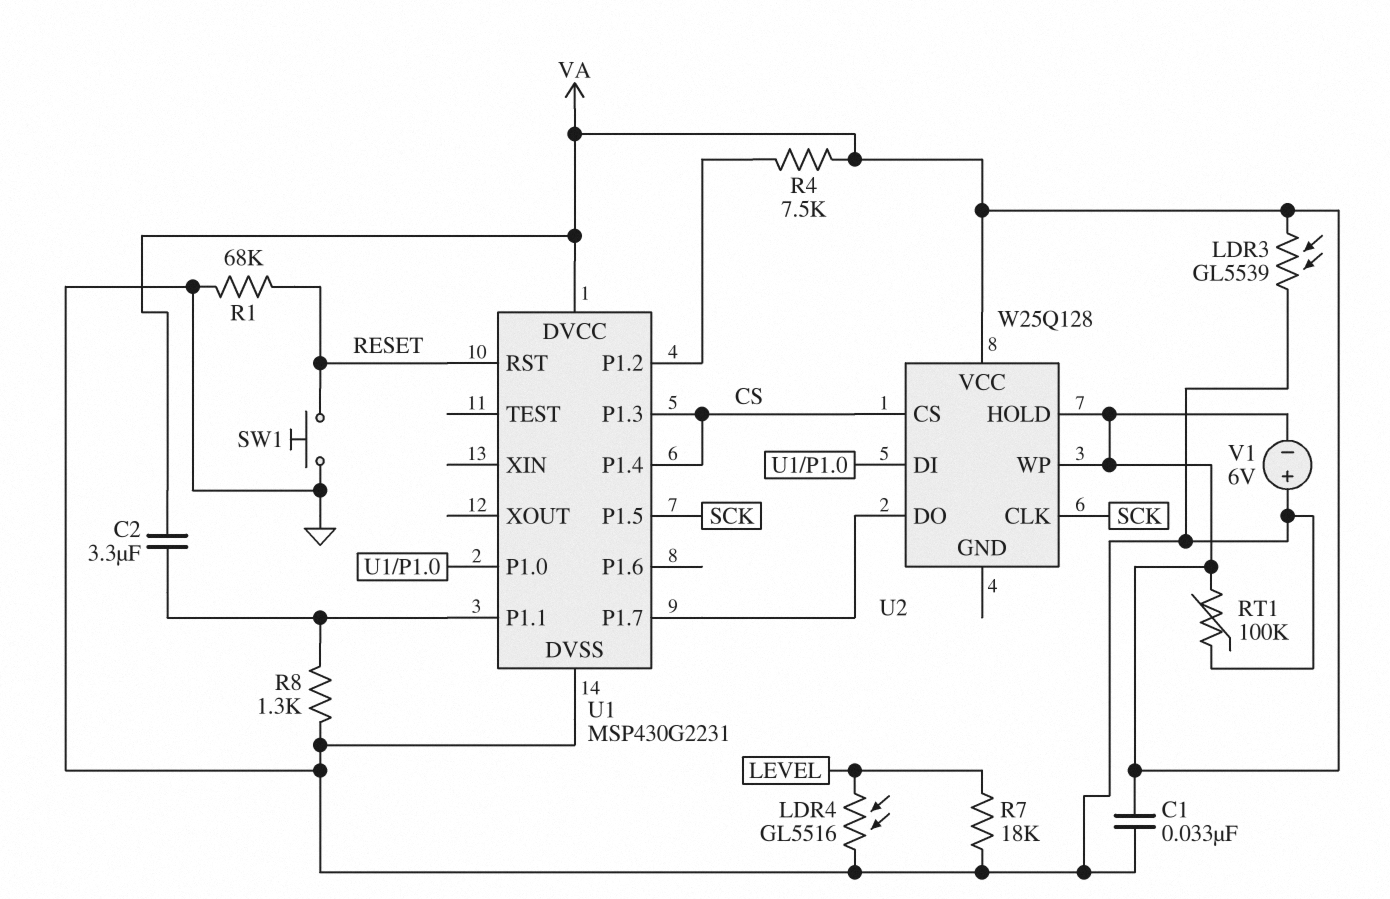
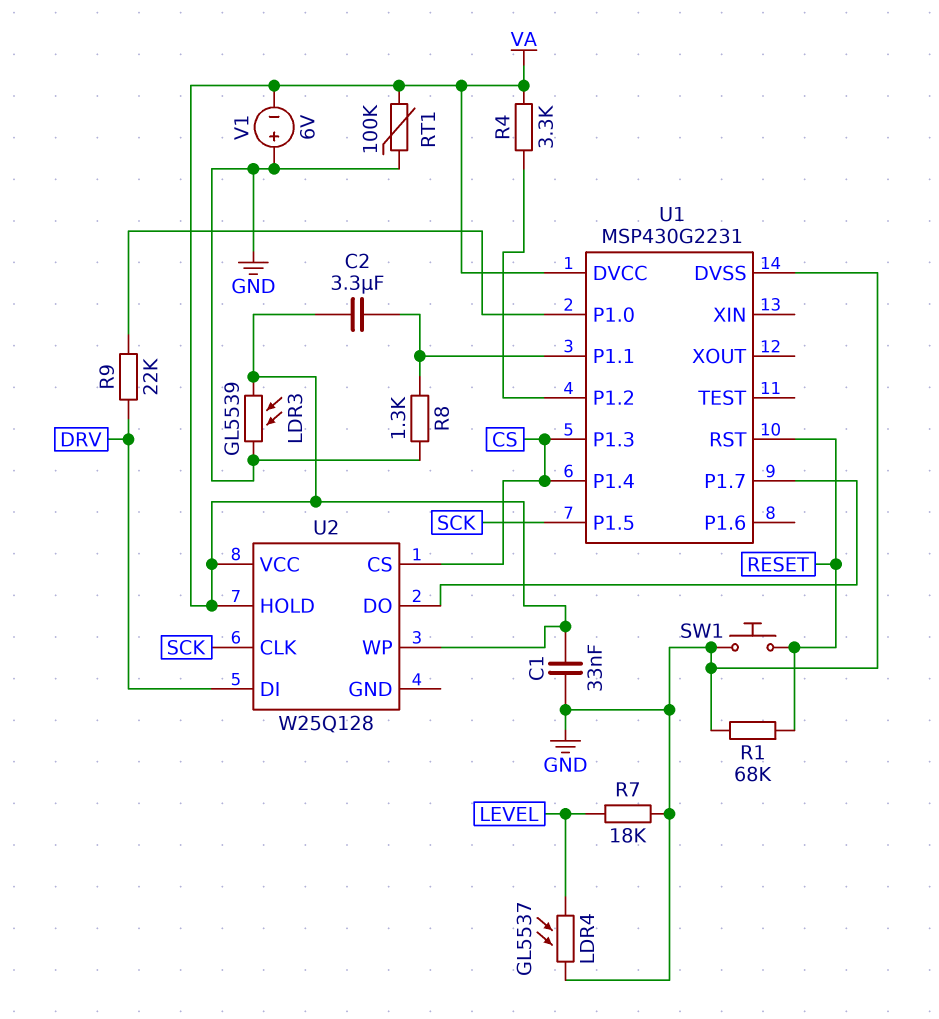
LDR4: GL5516 (GND, LEVEL) -> GL5537 (GND, LEVEL)
R4: 7.5k (U1/P1.2, VA) -> 3.3k (U1/P1.2, VA)
R9: none -> 22k (DRV, U1/P1.0)
U2 pin DI: U1/P1.0 -> DRV

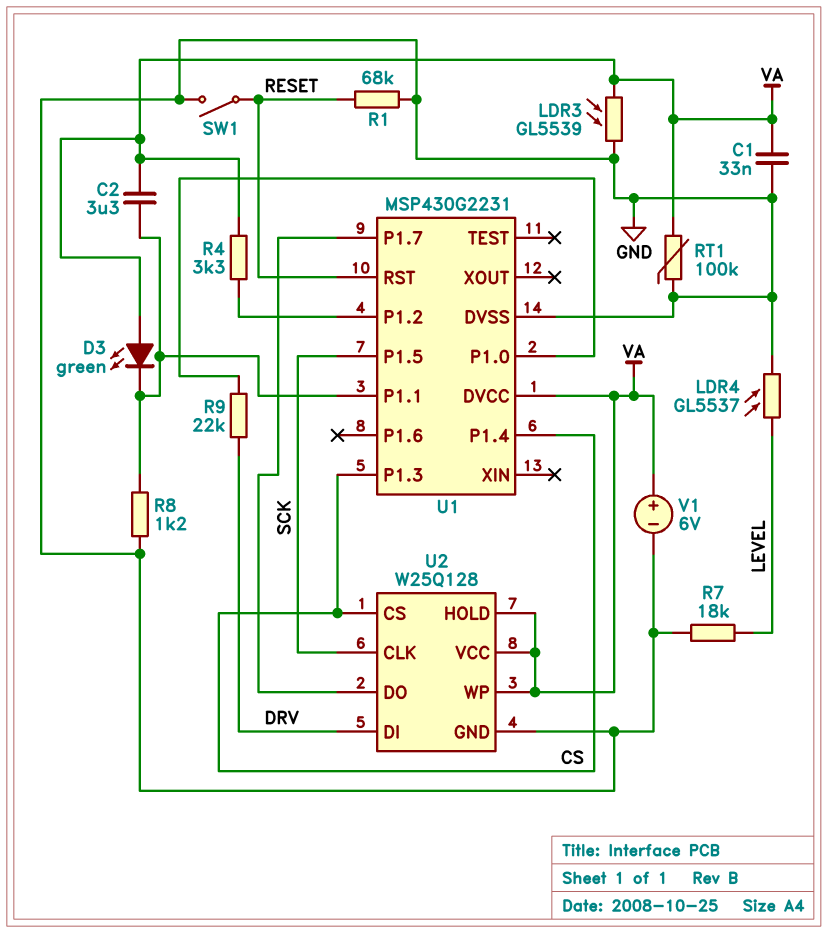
D3: none -> LED green (A VA, K U1/P1.1)
R8: 1.3k (GND, U1/P1.1) -> 1.2k (GND, U1/P1.1)
SW1: button (GND, RESET) -> switch (GND, RESET)
U2 pin GND: none -> GND
V1: 6V (plus GND, minus VA) -> 6V (plus VA, minus GND)

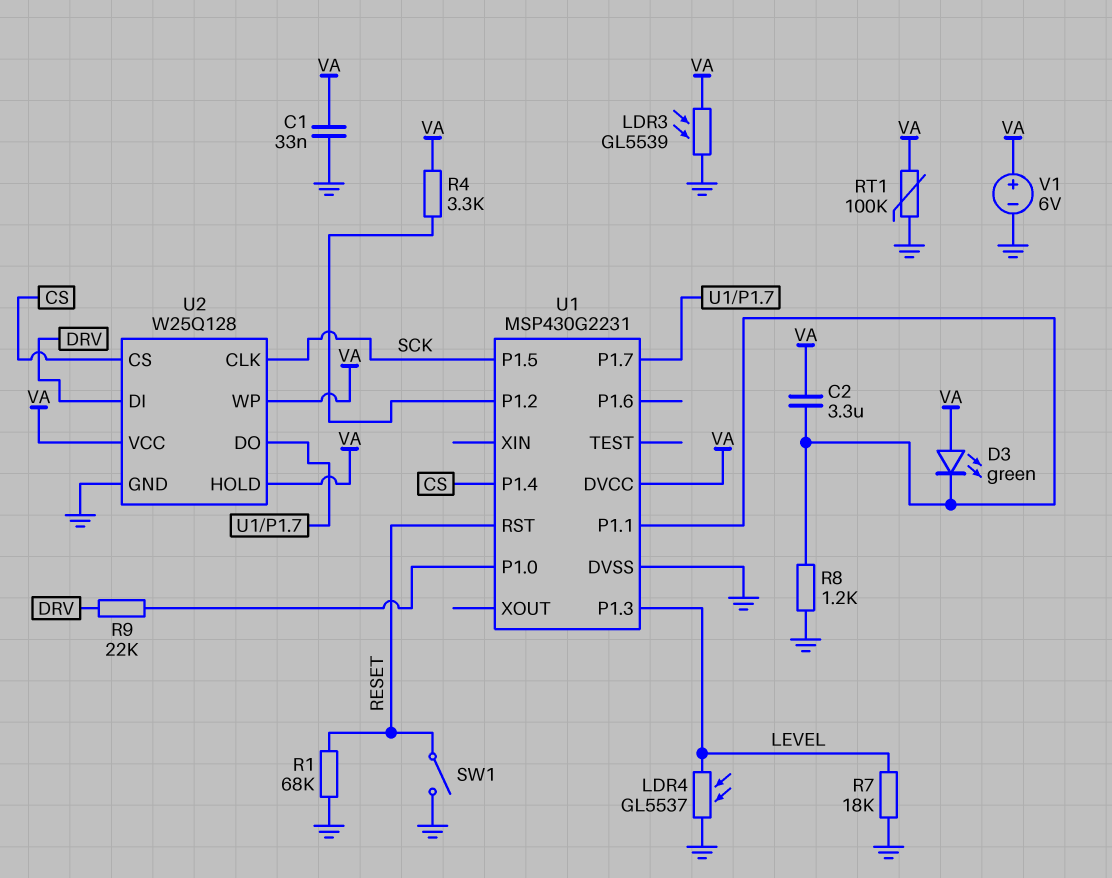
U1 pin P1.3: CS -> LEVEL

